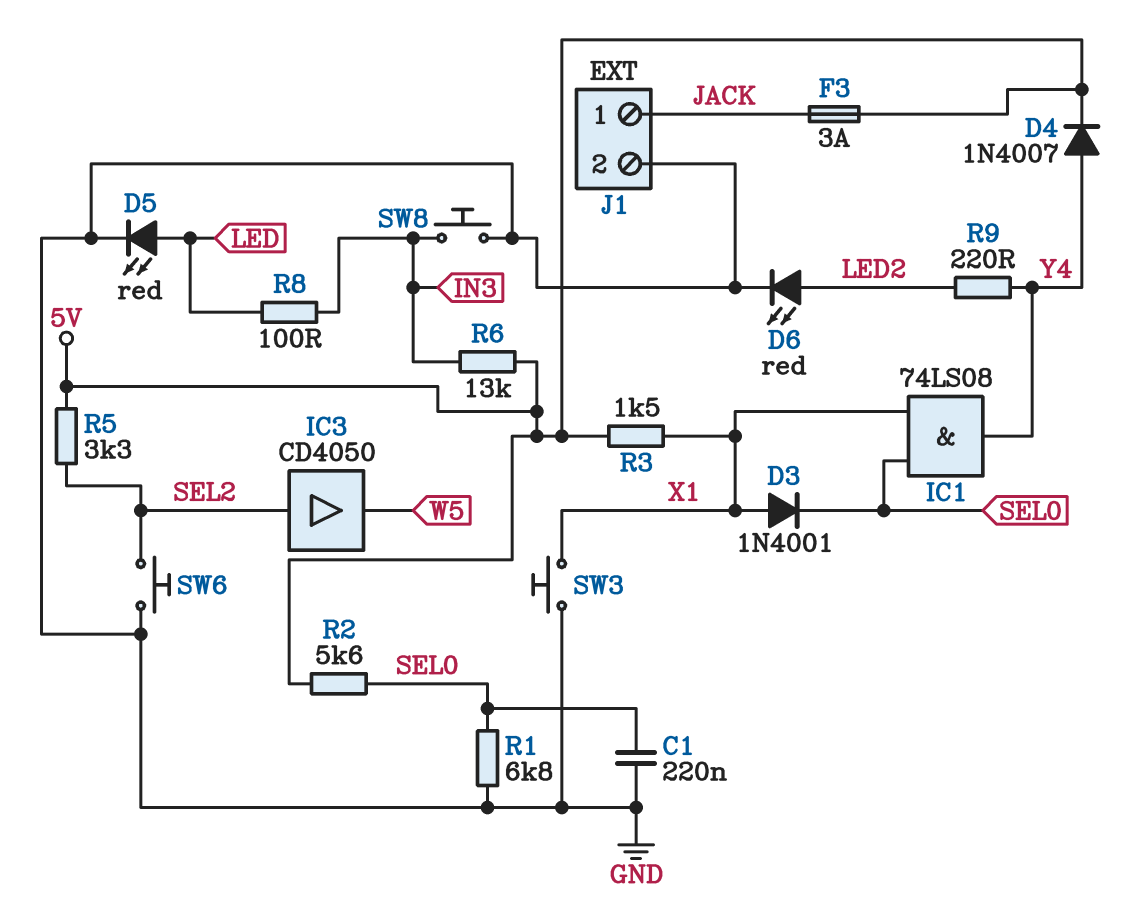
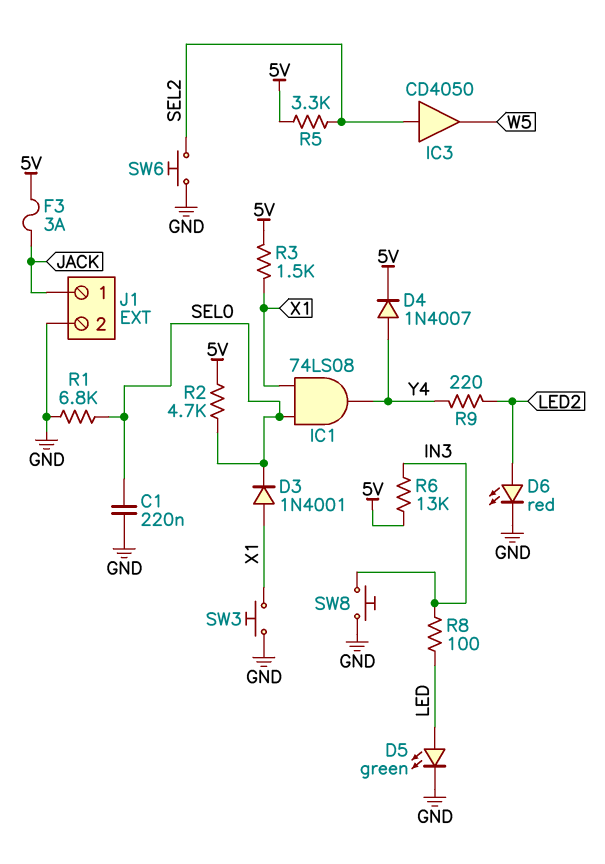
D5: LED red (A LED, K GND) -> LED green (A LED, K GND)
R2: 5.6k (5V, SEL0) -> 4.7k (5V, SEL0)

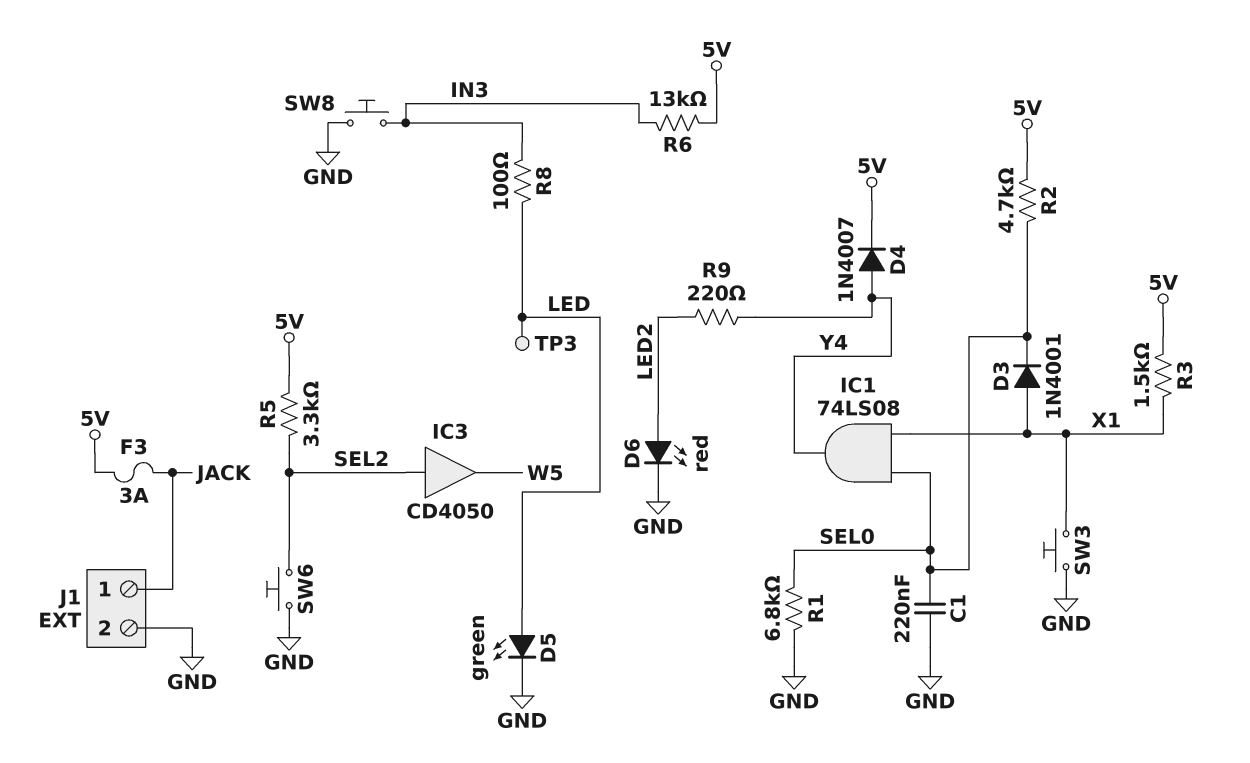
TP3: none -> test point (LED)

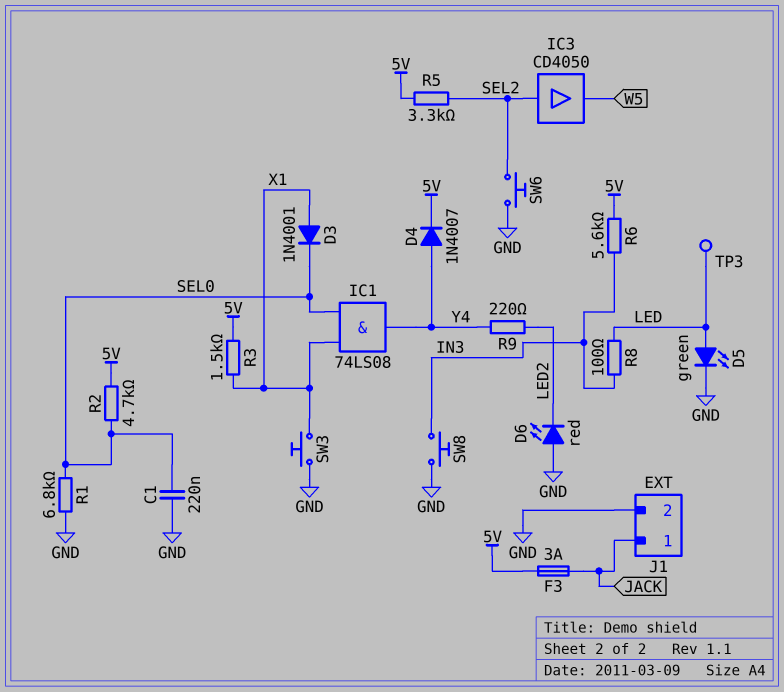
D6: LED red (A LED2, K GND) -> LED red (A GND, K LED2)
R6: 13k (5V, IN3) -> 5.6k (5V, IN3)

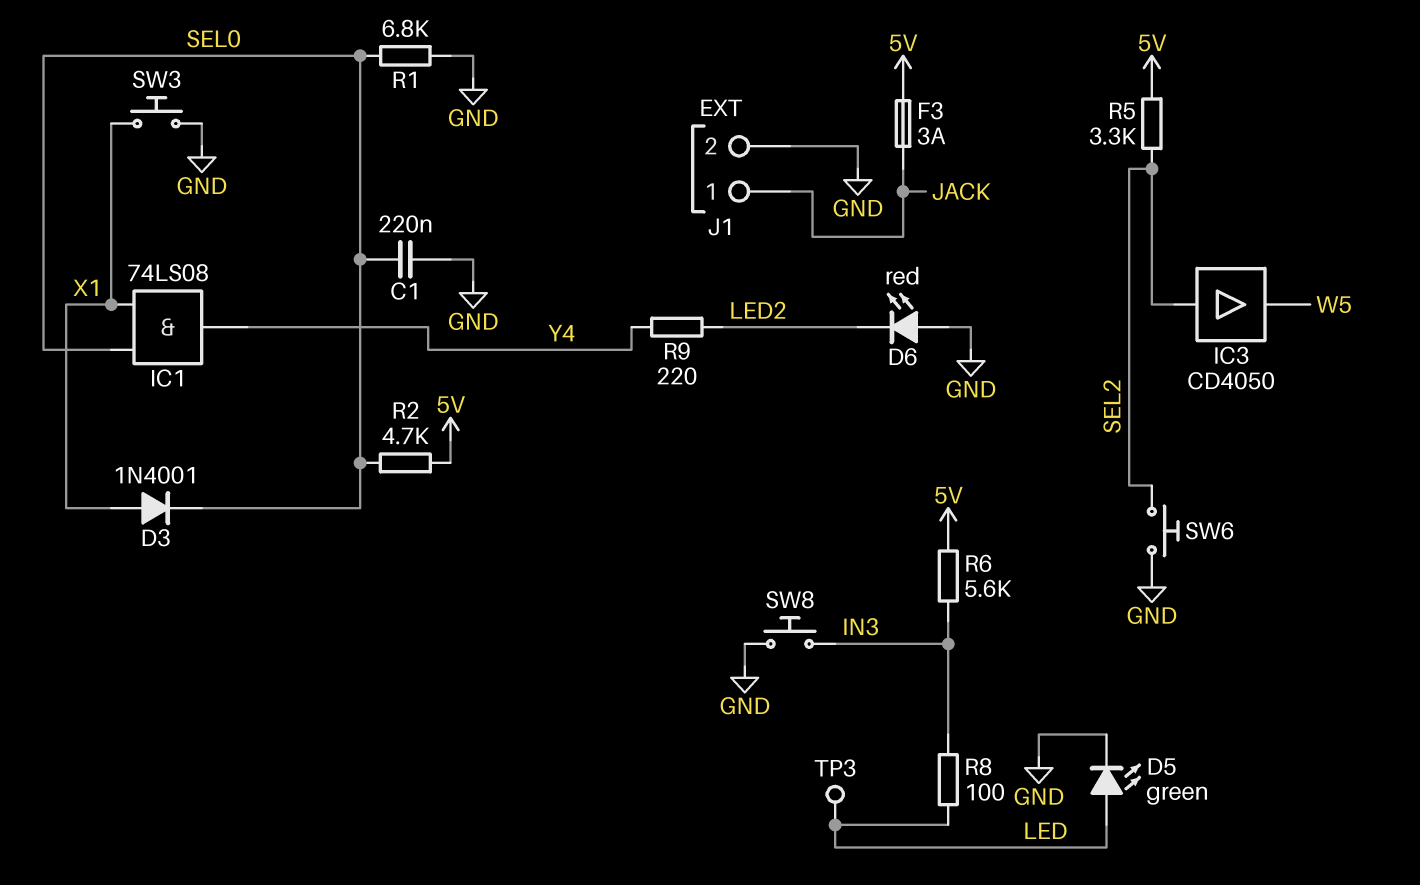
D4: diode 1N4007 (A Y4, K 5V) -> none
R3: 1.5k (5V, X1) -> none

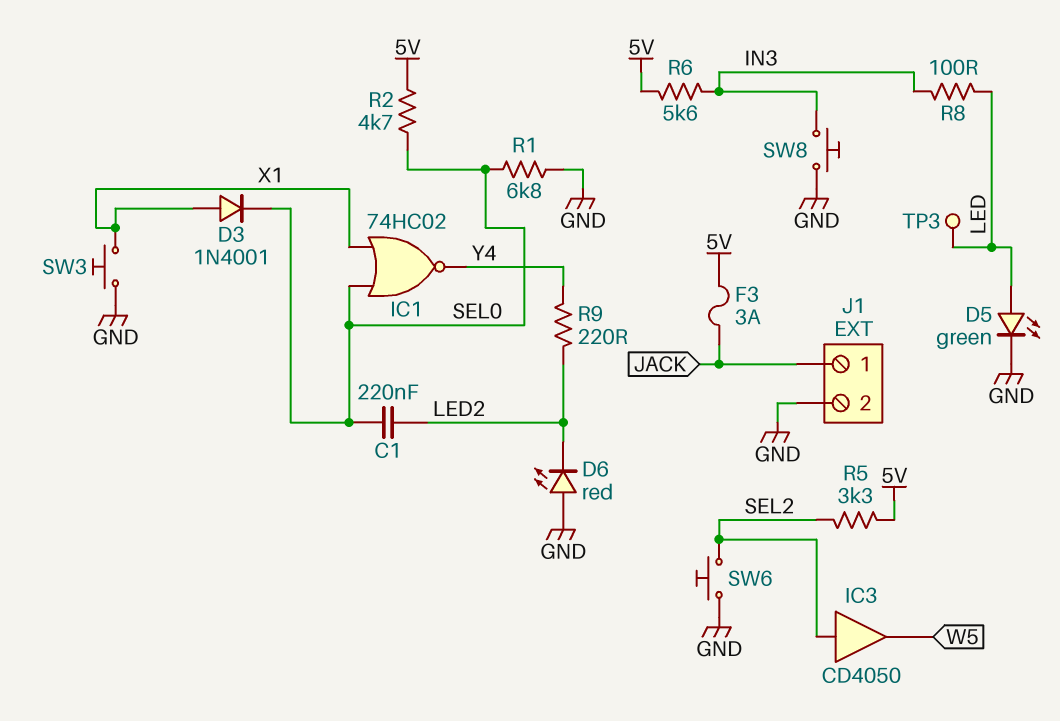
C1: 220nF (GND, SEL0) -> 220nF (LED2, SEL0)
IC1: AND 74LS08 (in SEL0, in X1, out Y4) -> NOR 74HC02 (in SEL0, in X1, out Y4)

